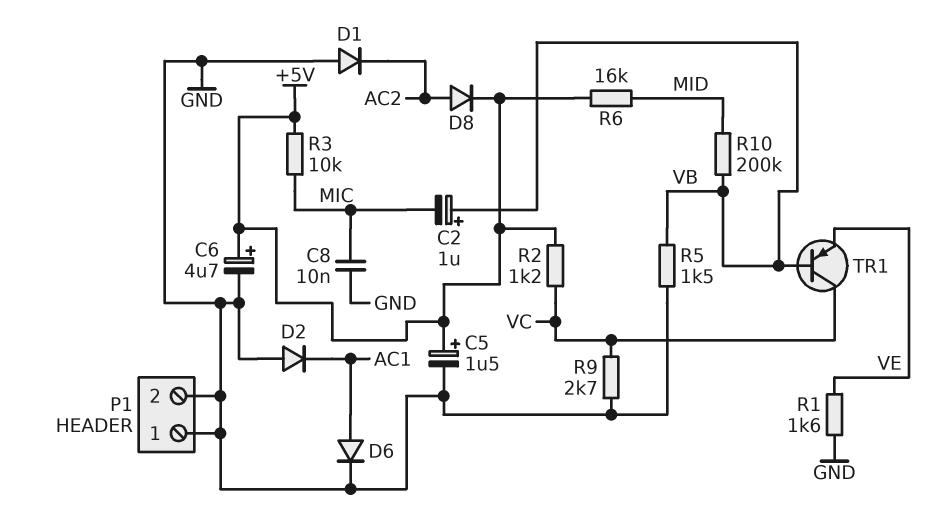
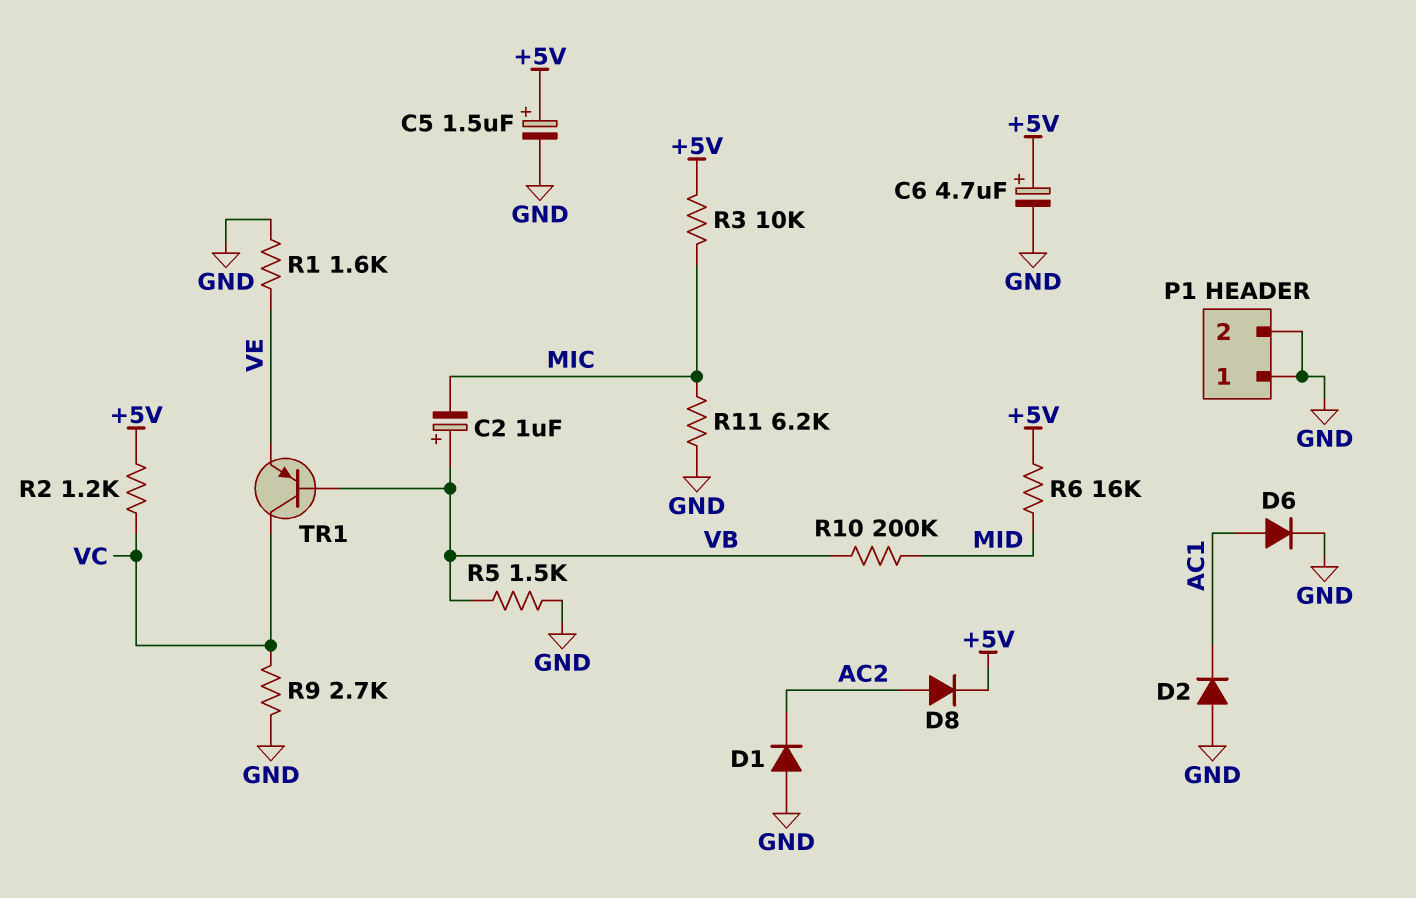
C8: 10nF (GND, MIC) -> none
R11: none -> 6.2k (GND, MIC)

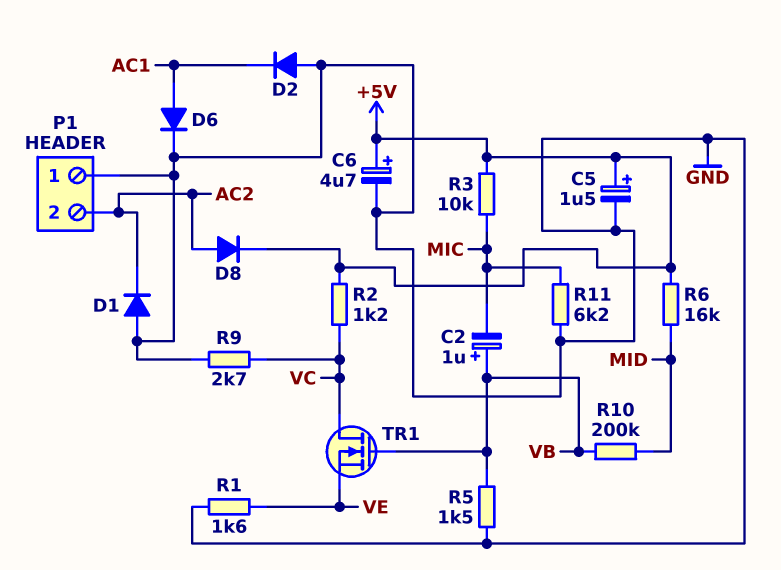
P1 pin 2: GND -> AC2
TR1: PNP (B VB, C VC, E VE) -> NMOS (G VB, D VC, S VE)

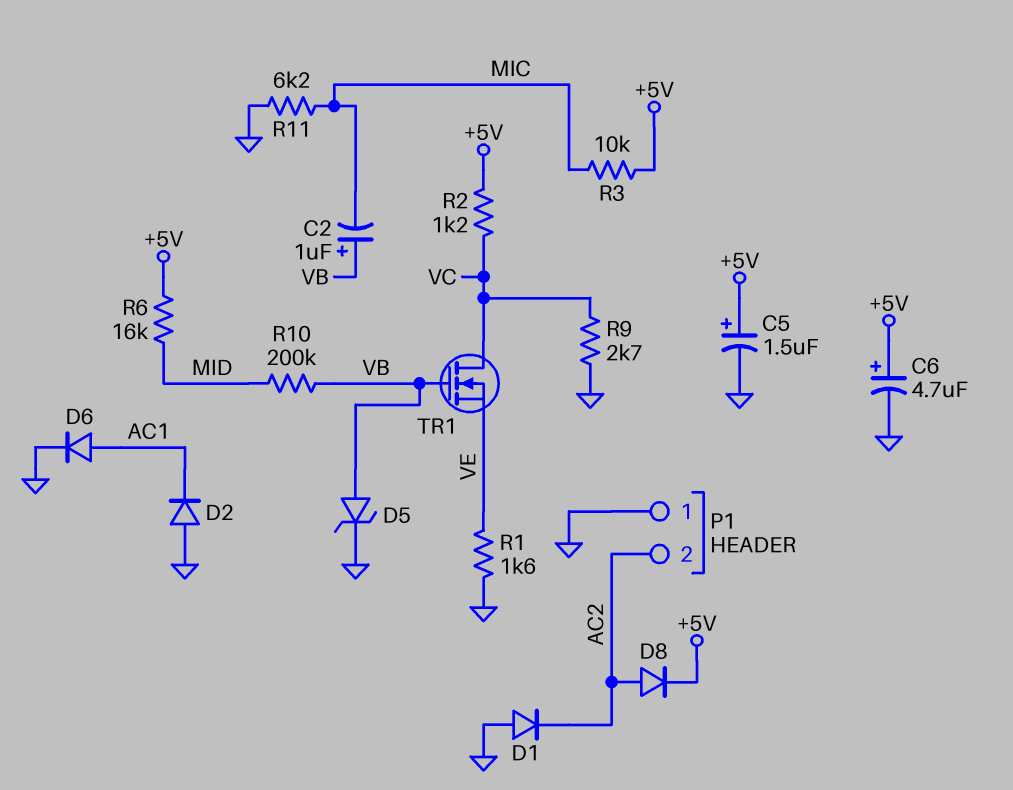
D5: none -> zener (A VB, K GND)
R5: 1.5k (GND, VB) -> none

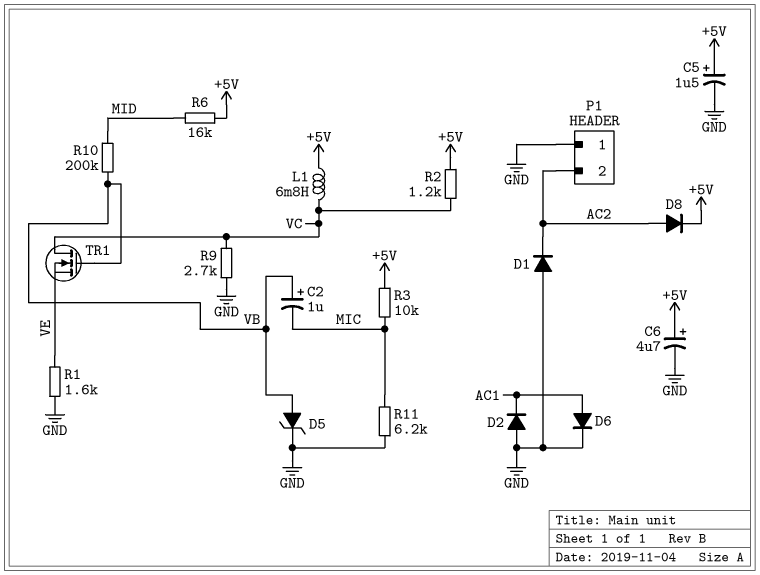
L1: none -> 6.8mH (+5V, VC)

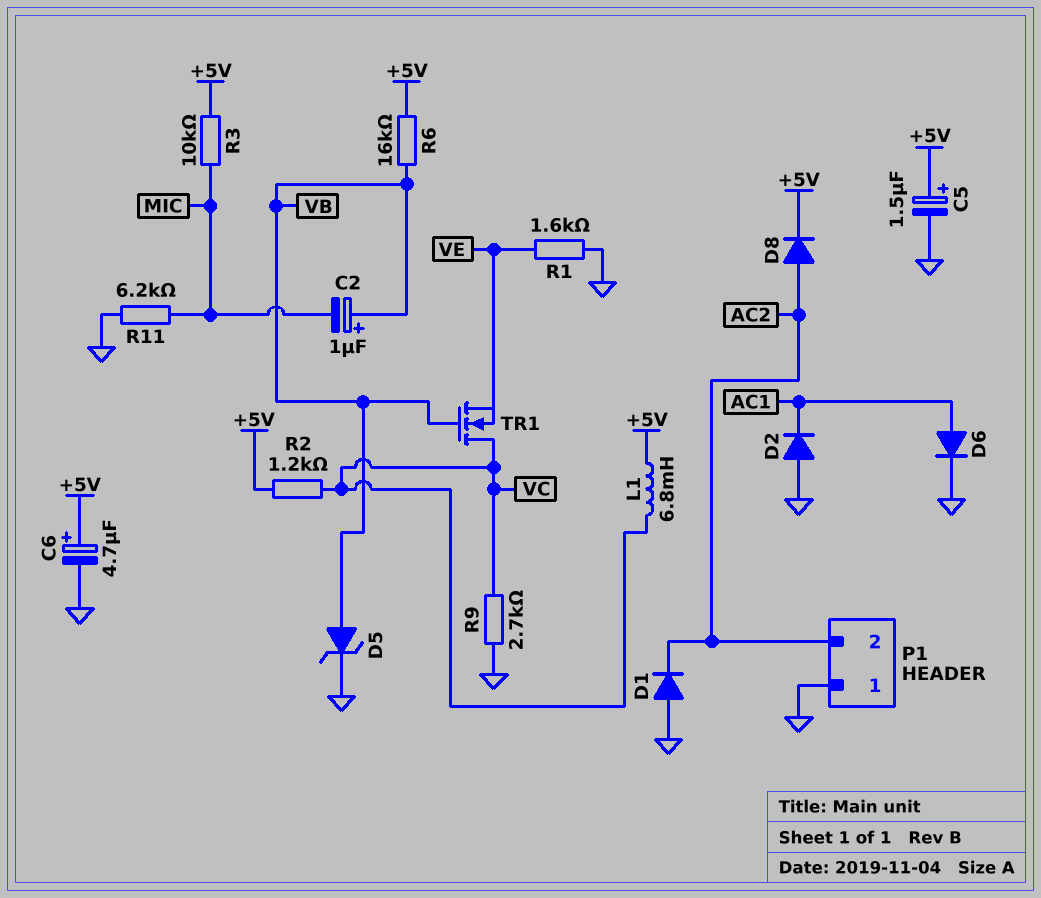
R6: 16k (+5V, MID) -> 16k (+5V, VB)
R10: 200k (MID, VB) -> none

